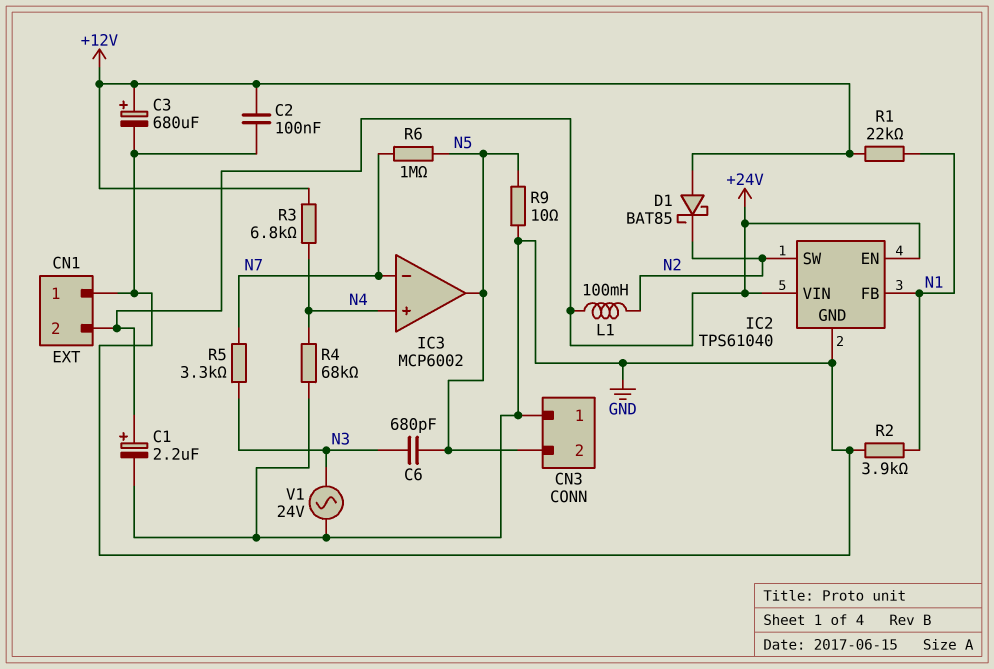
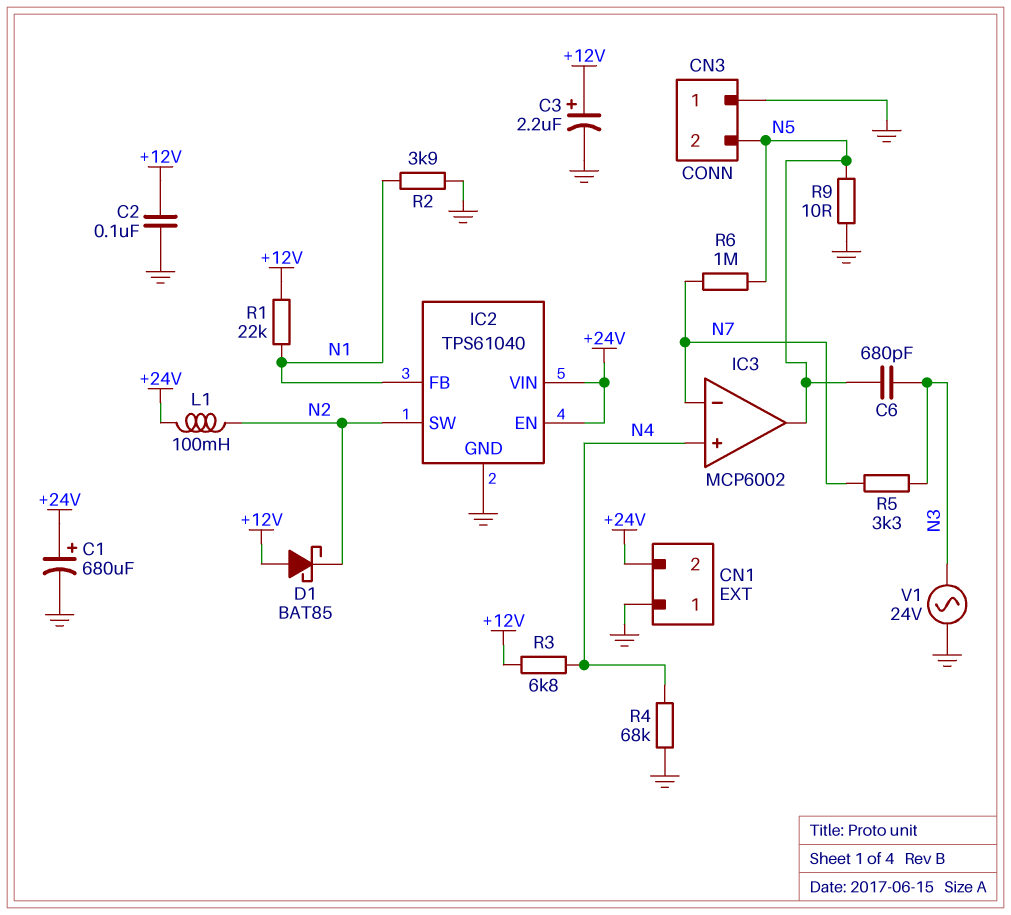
C1: 2.2uF (plus +24V, minus GND) -> 680uF (plus +24V, minus GND)
C3: 680uF (plus +12V, minus GND) -> 2.2uF (plus +12V, minus GND)

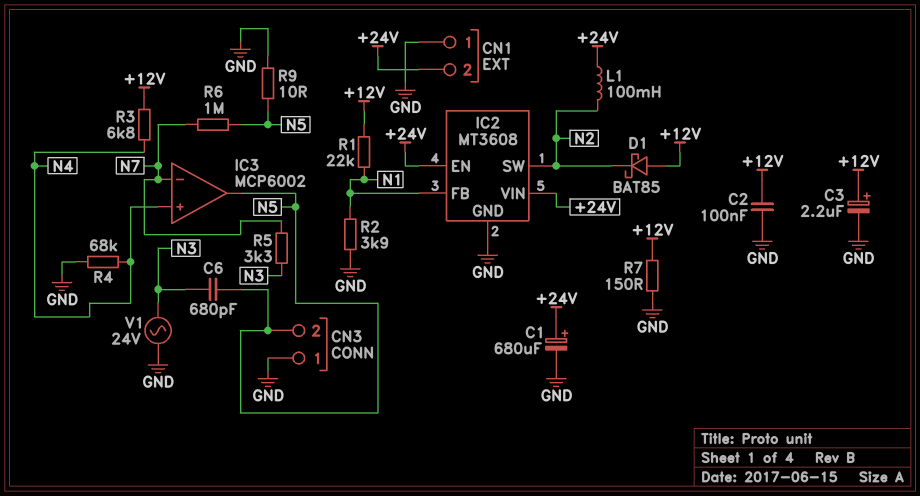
IC2: TPS61040 -> MT3608
R7: none -> 150 (+12V, GND)

